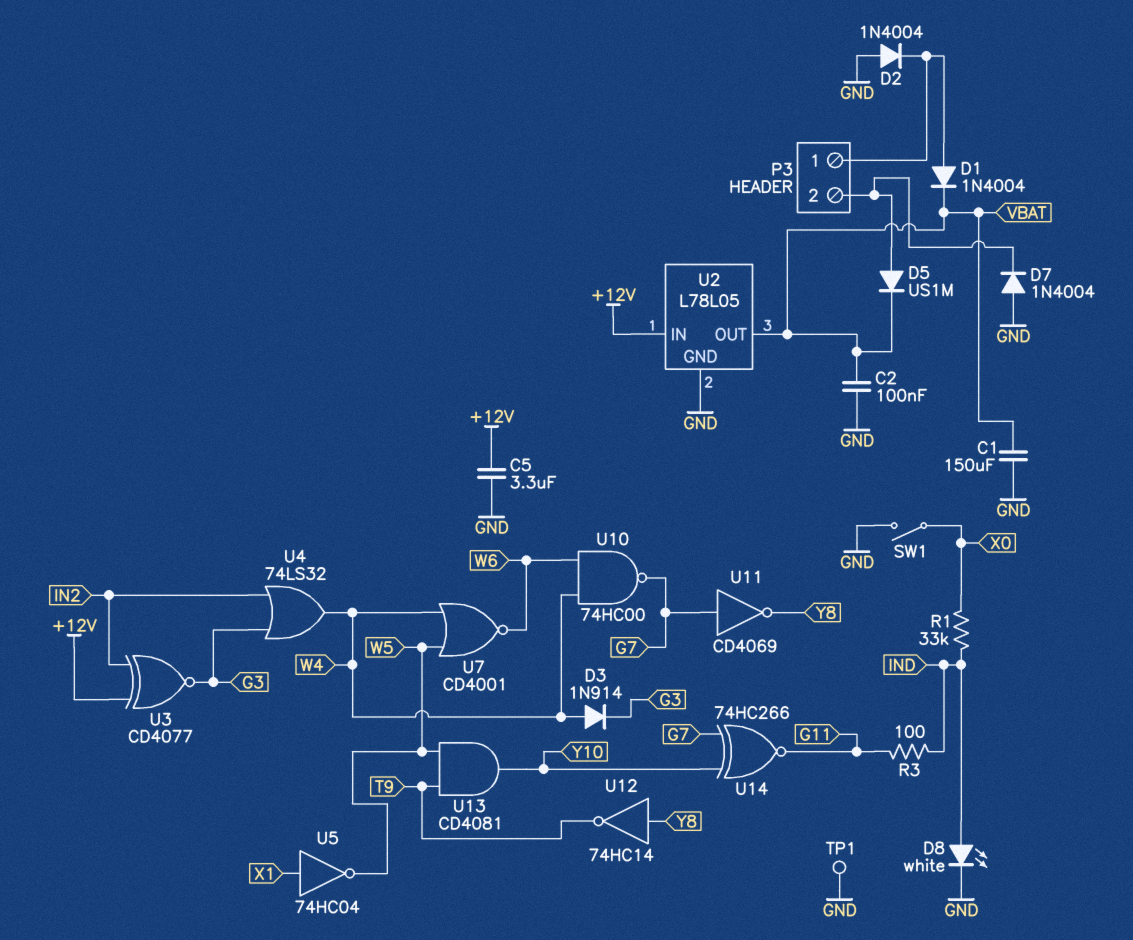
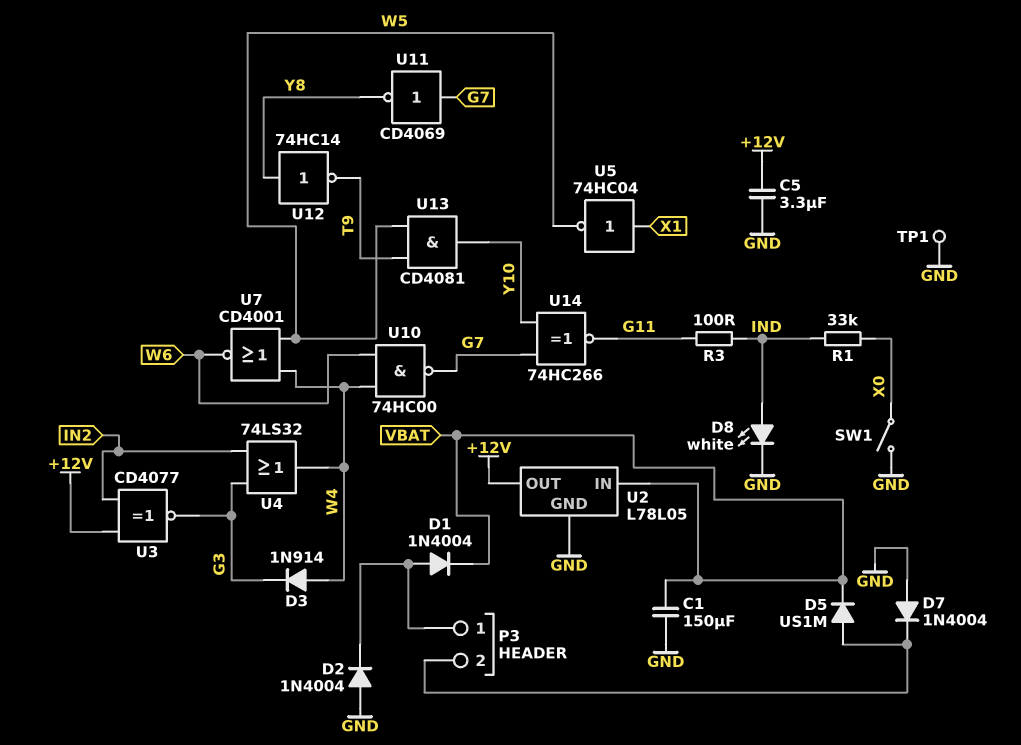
C2: 100nF (GND, VBAT) -> none
U2 pin IN: +12V -> VBAT
U2 pin OUT: VBAT -> +12V

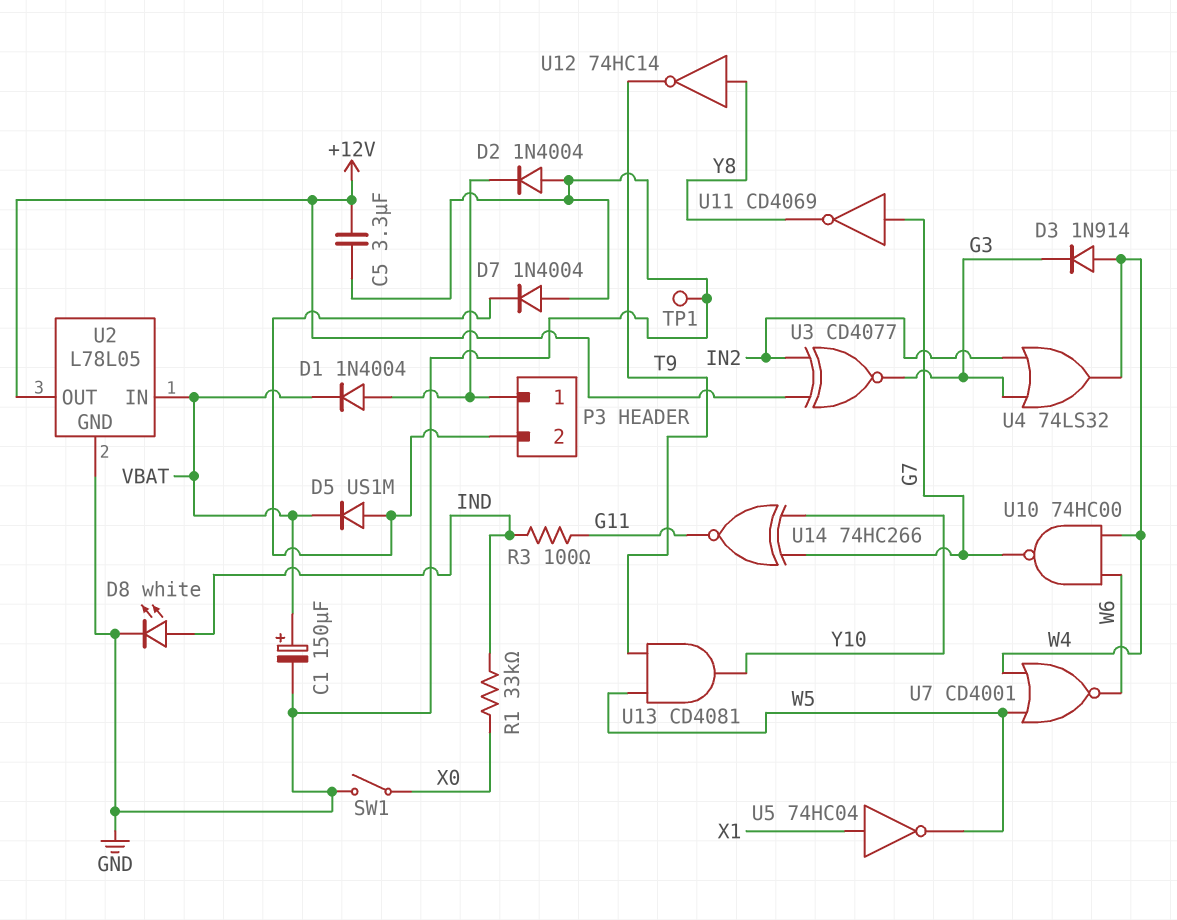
C1: 150uF (GND, VBAT) -> 150uF (plus VBAT, minus GND)

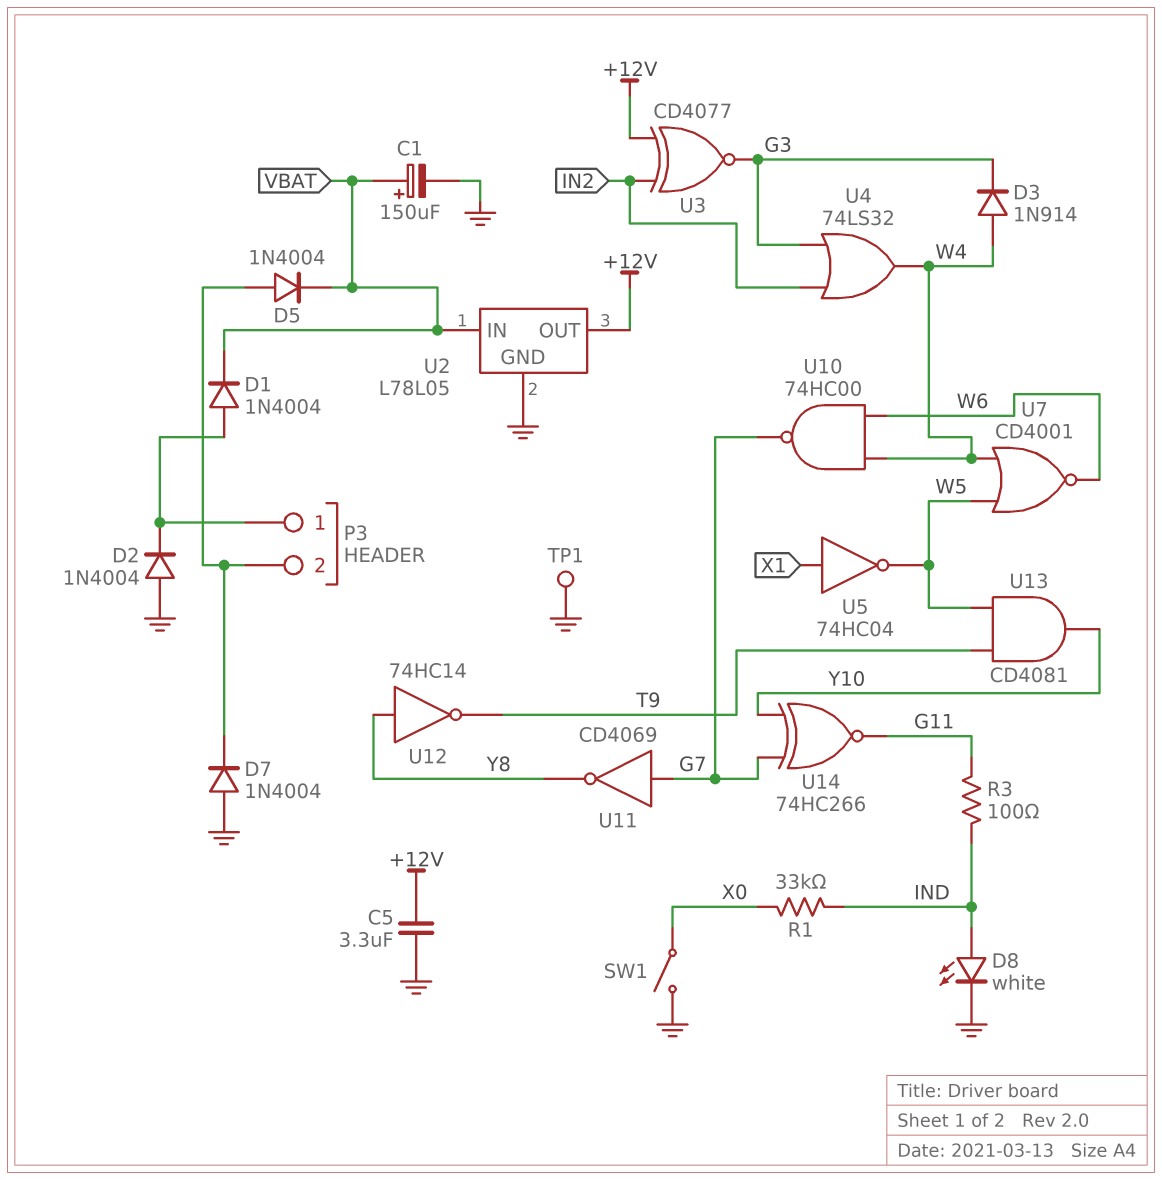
D5: diode US1M (A P3/2, K VBAT) -> diode 1N4004 (A P3/2, K VBAT)

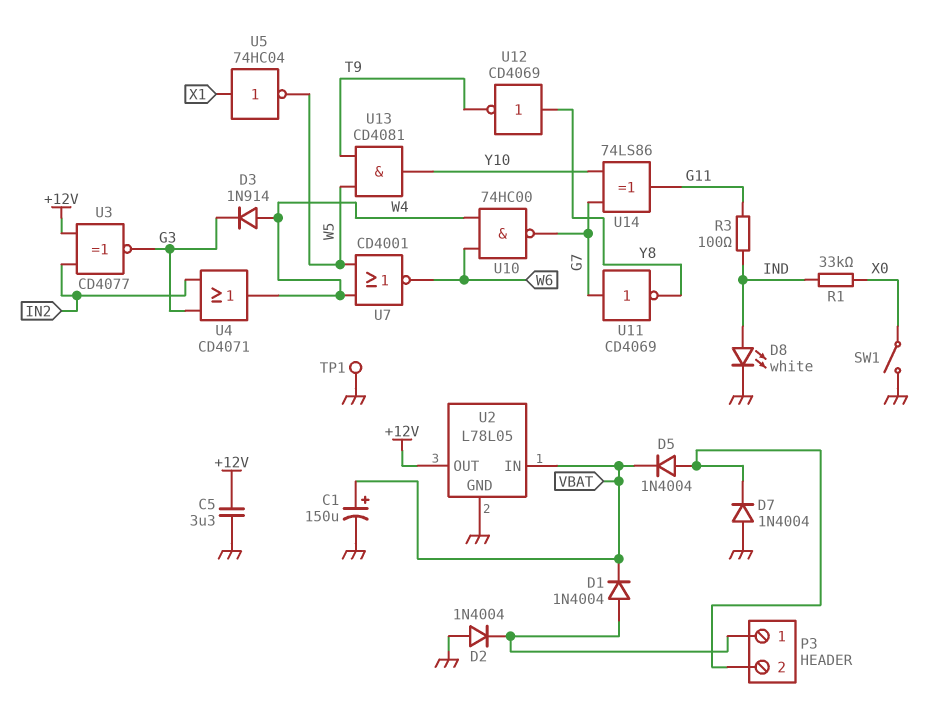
U4: OR 74LS32 (in G3, in IN2, out W4) -> OR CD4071 (in G3, in IN2, out W4)
U12: NOT 74HC14 (in Y8, out T9) -> NOT CD4069 (in Y8, out T9)
U14: XNOR 74HC266 (in G7, in Y10, out G11) -> XOR 74LS86 (in G7, in Y10, out G11)

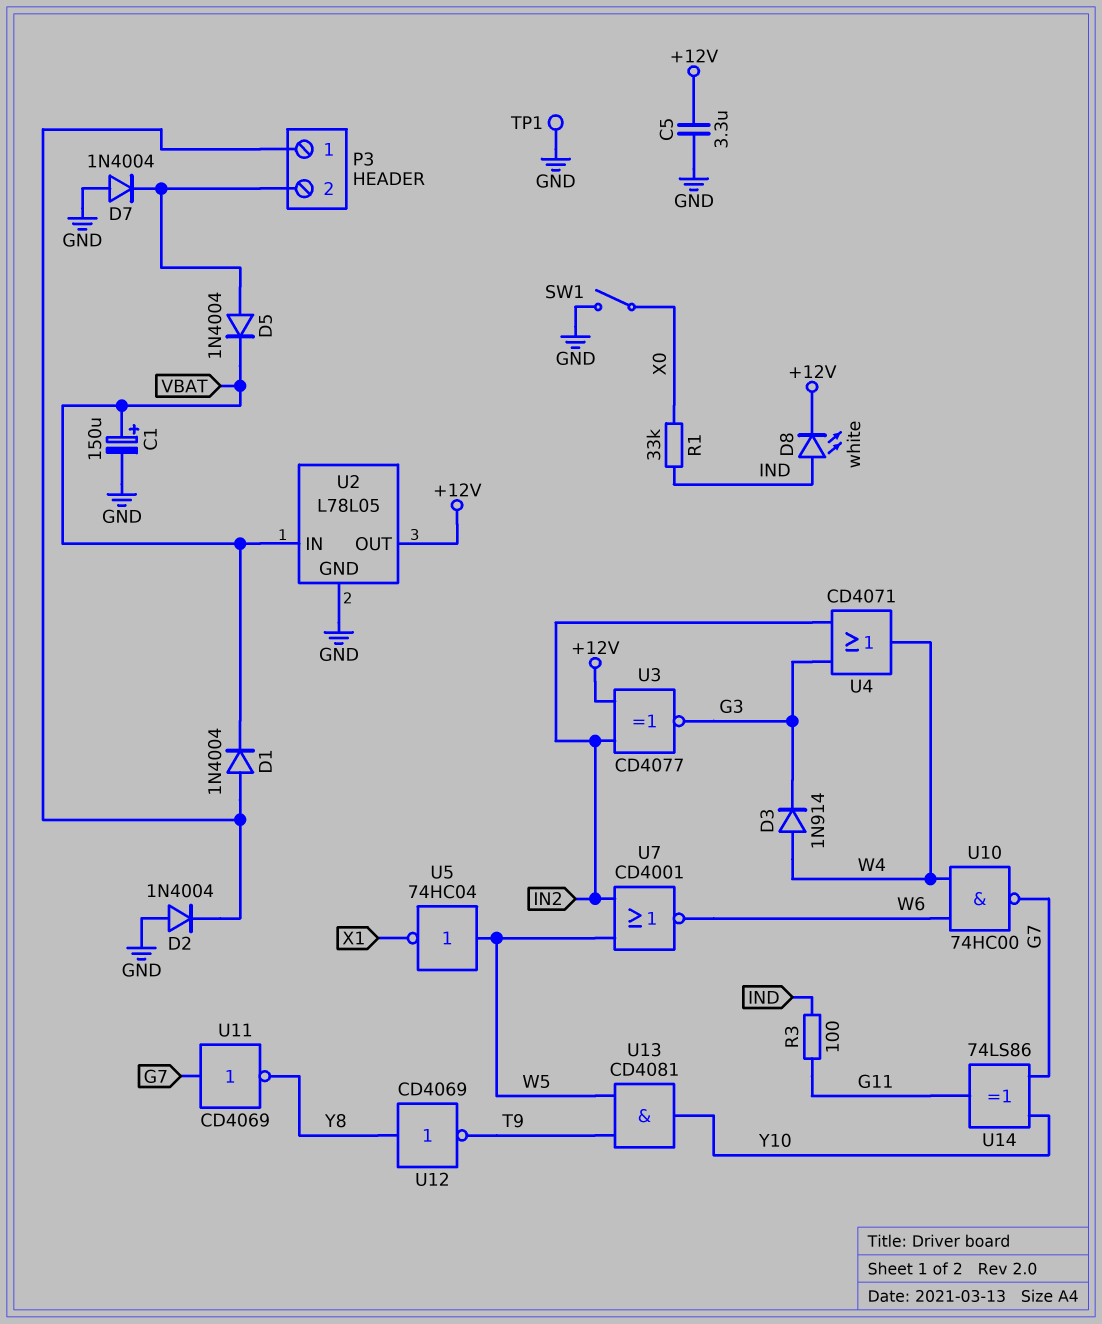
D8: LED white (A IND, K GND) -> LED white (A IND, K +12V)
U5: NOT 74HC04 (in X1, out W5) -> NOT 74HC04 (in W5, out X1)
U7: NOR CD4001 (in W4, in W5, out W6) -> NOR CD4001 (in IN2, in W5, out W6)

